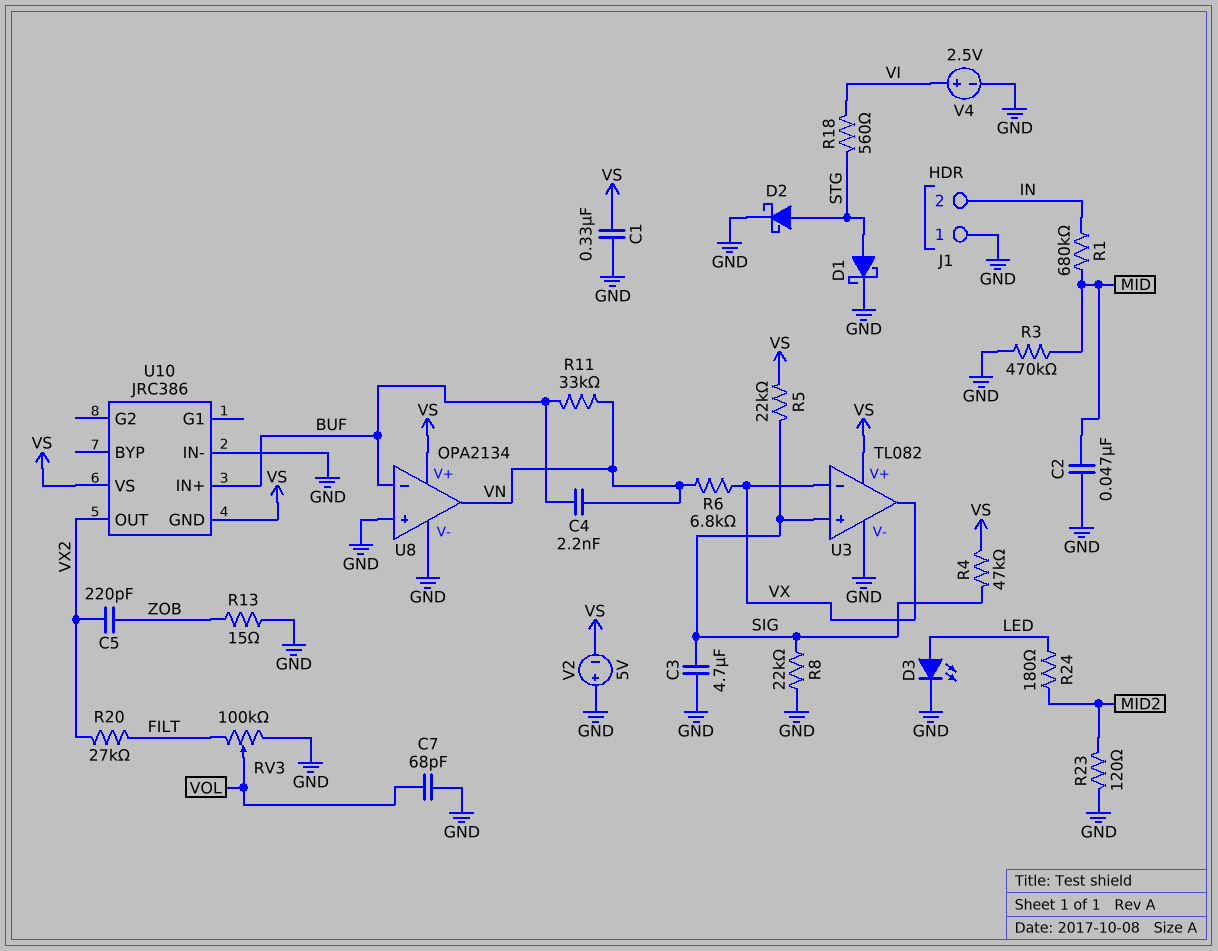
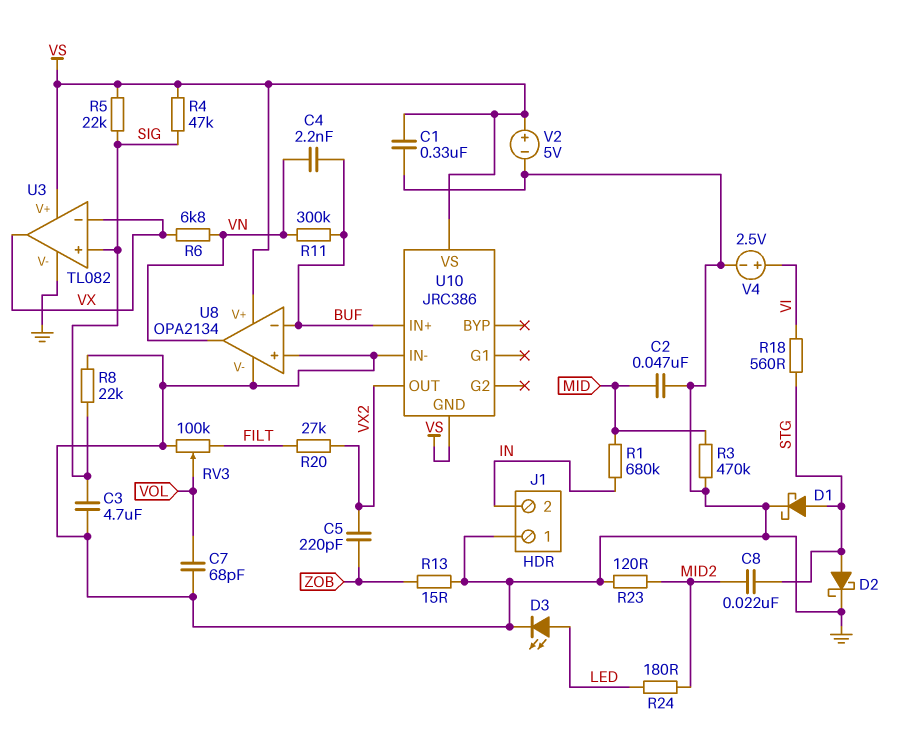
C8: none -> 22nF (MID2, STG)
R11: 33k (BUF, VN) -> 300k (BUF, VN)
V2: 5V (plus GND, minus VS) -> 5V (plus VS, minus GND)

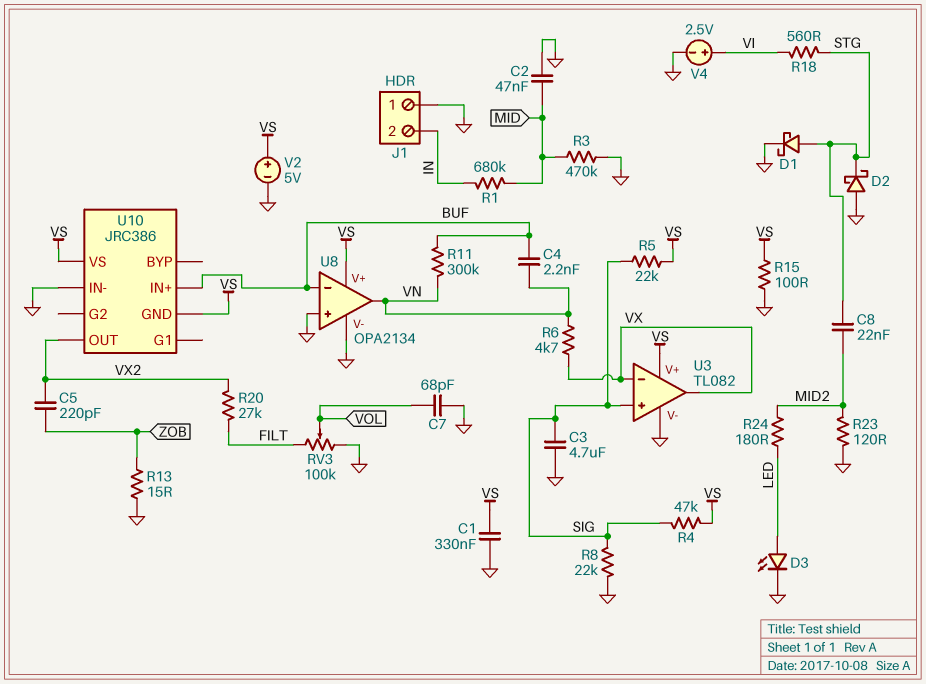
D2: schottky (A STG, K GND) -> schottky (A GND, K STG)
R6: 6.8k (VN, VX) -> 4.7k (VN, VX)
R15: none -> 100 (GND, VS)

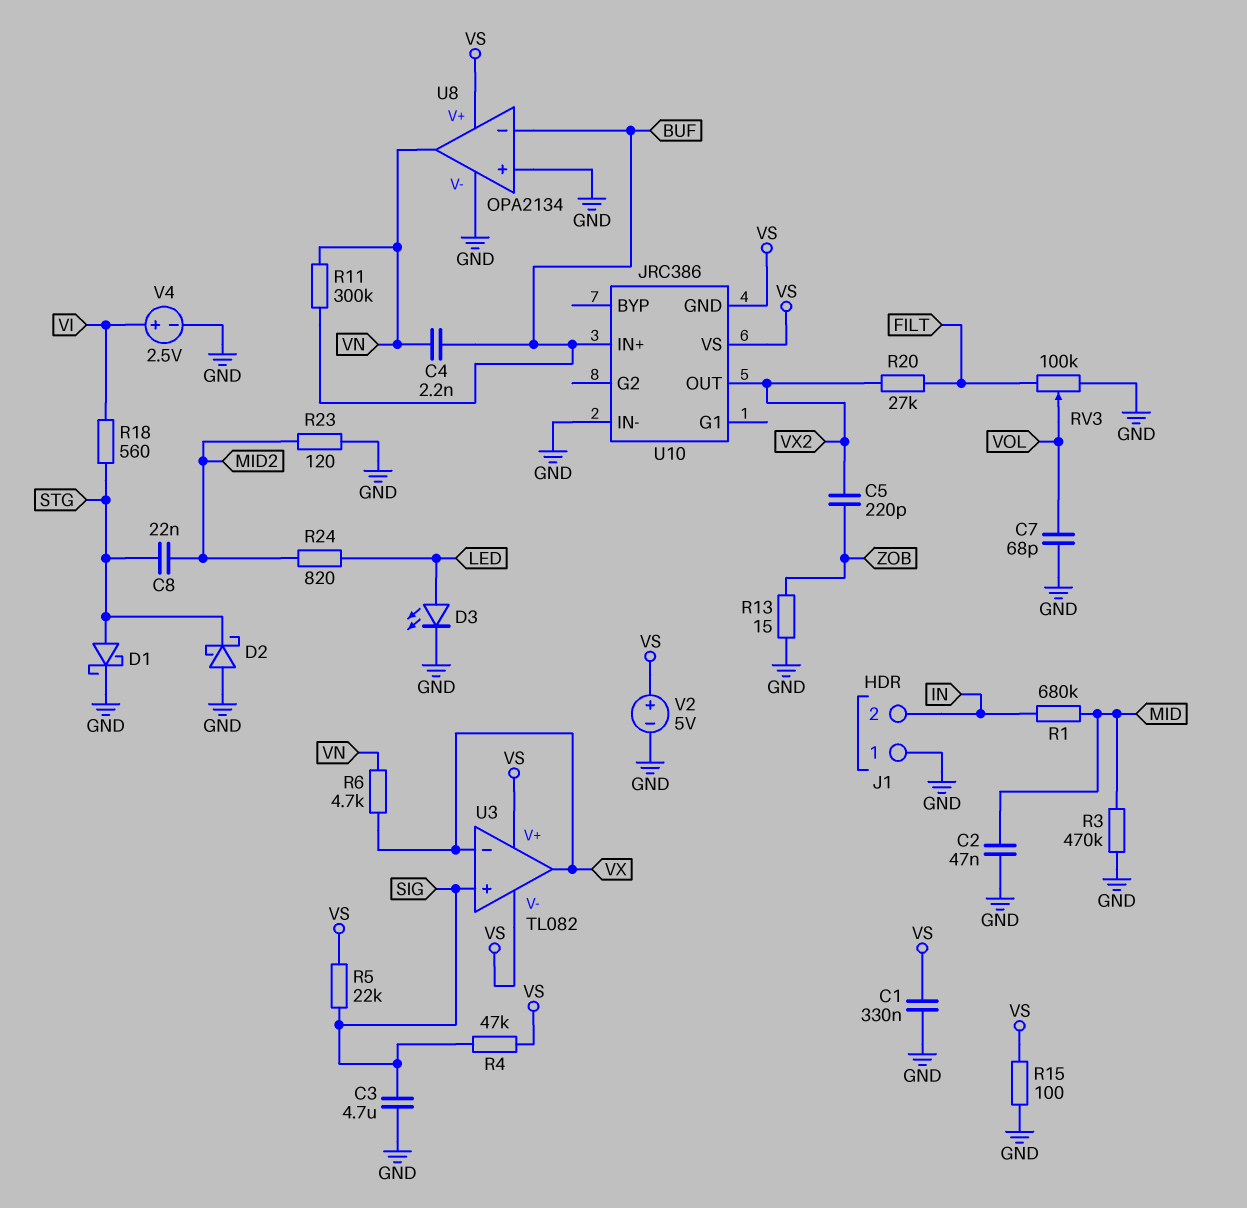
R8: 22k (GND, SIG) -> none
R24: 180 (LED, MID2) -> 820 (LED, MID2)
U3 pin V-: GND -> VS

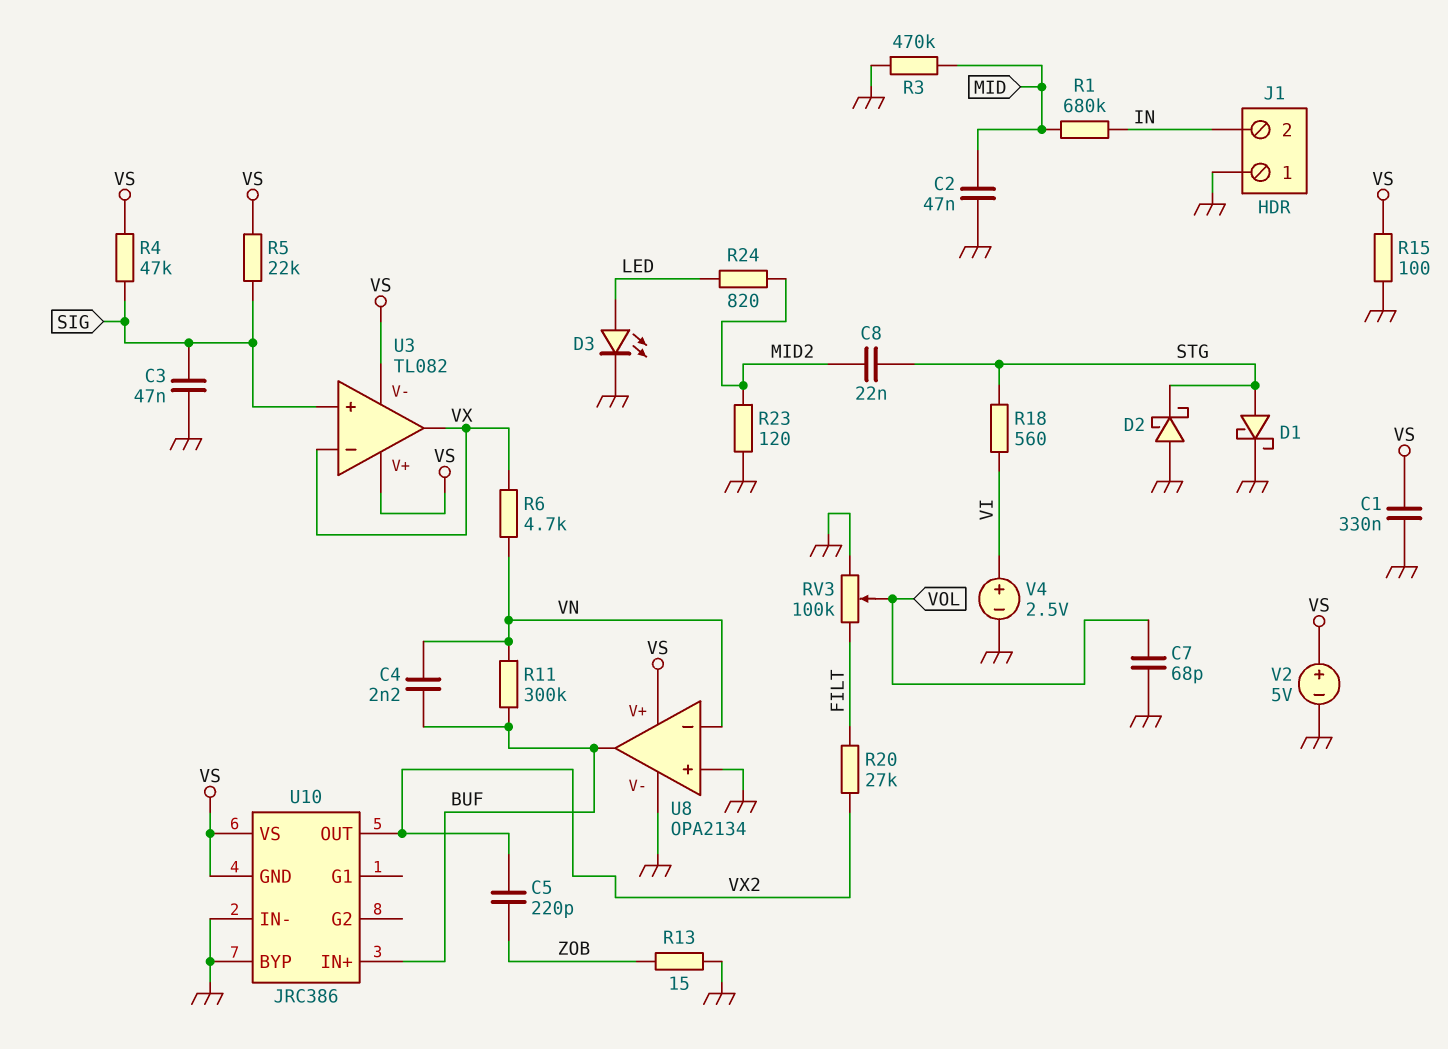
C3: 4.7uF (GND, SIG) -> 47nF (GND, SIG)
U8 pin in-: BUF -> VN
U8 pin out: VN -> BUF
U10 pin BYP: none -> GND

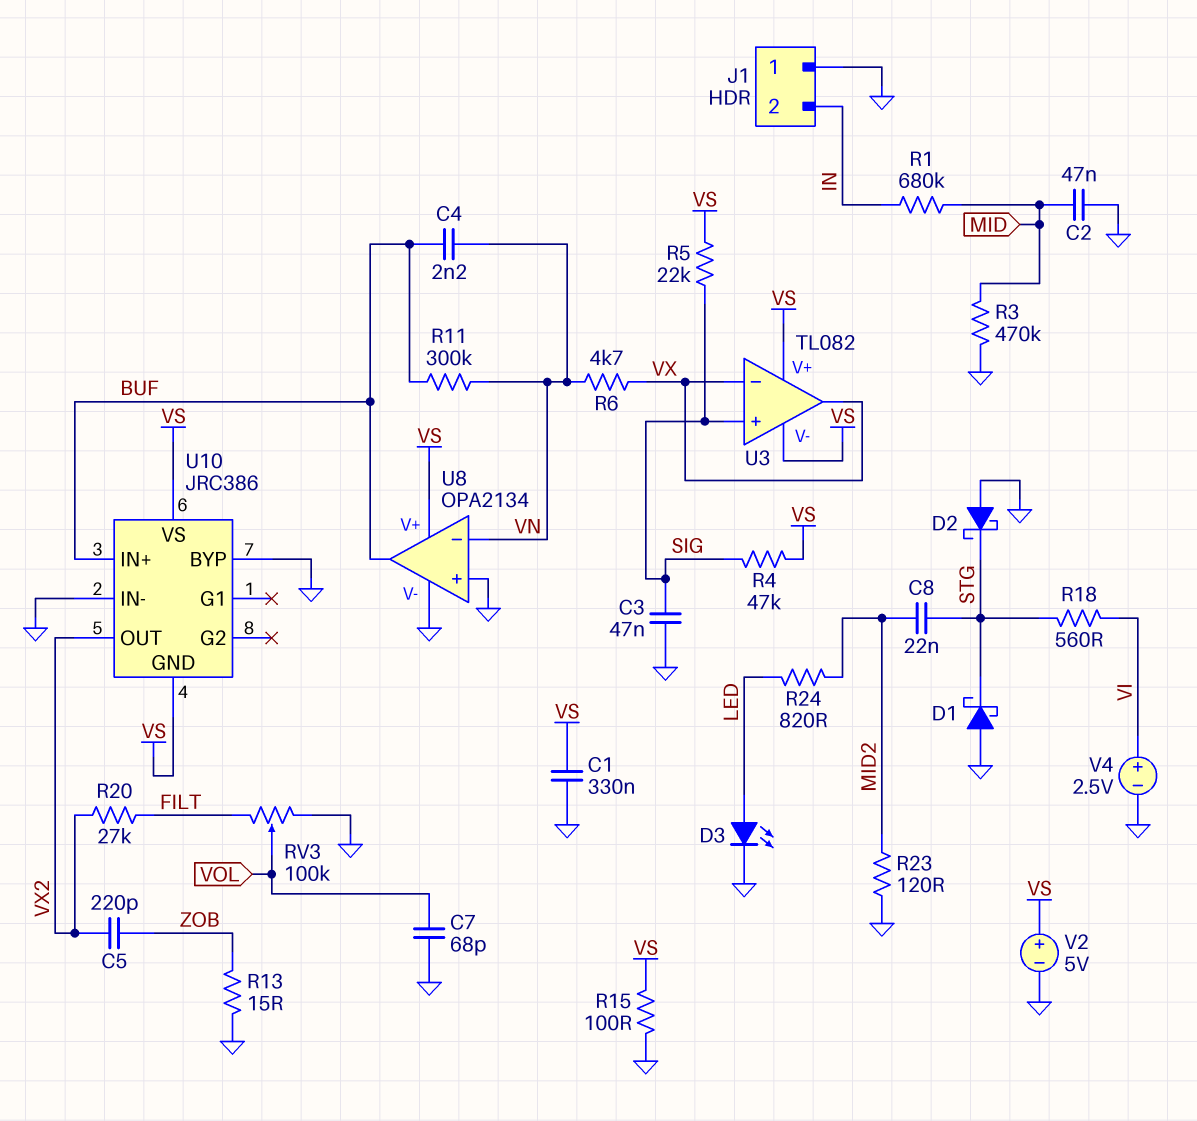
D1: schottky (A STG, K GND) -> schottky (A GND, K STG)

